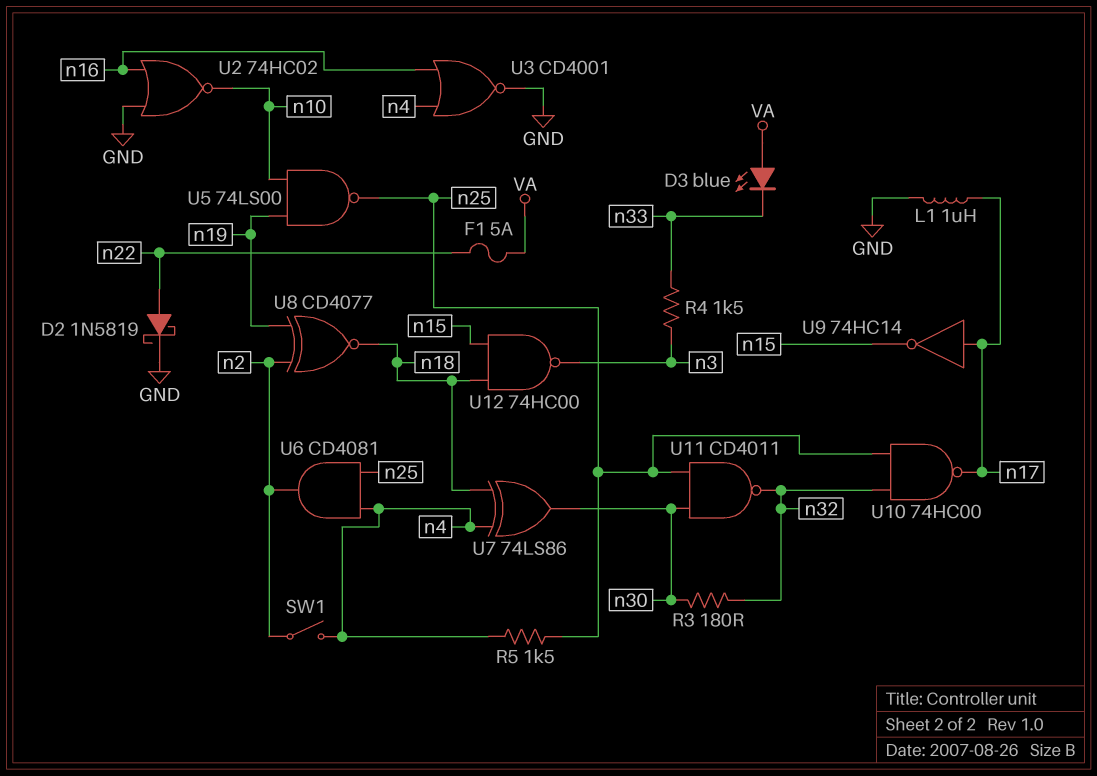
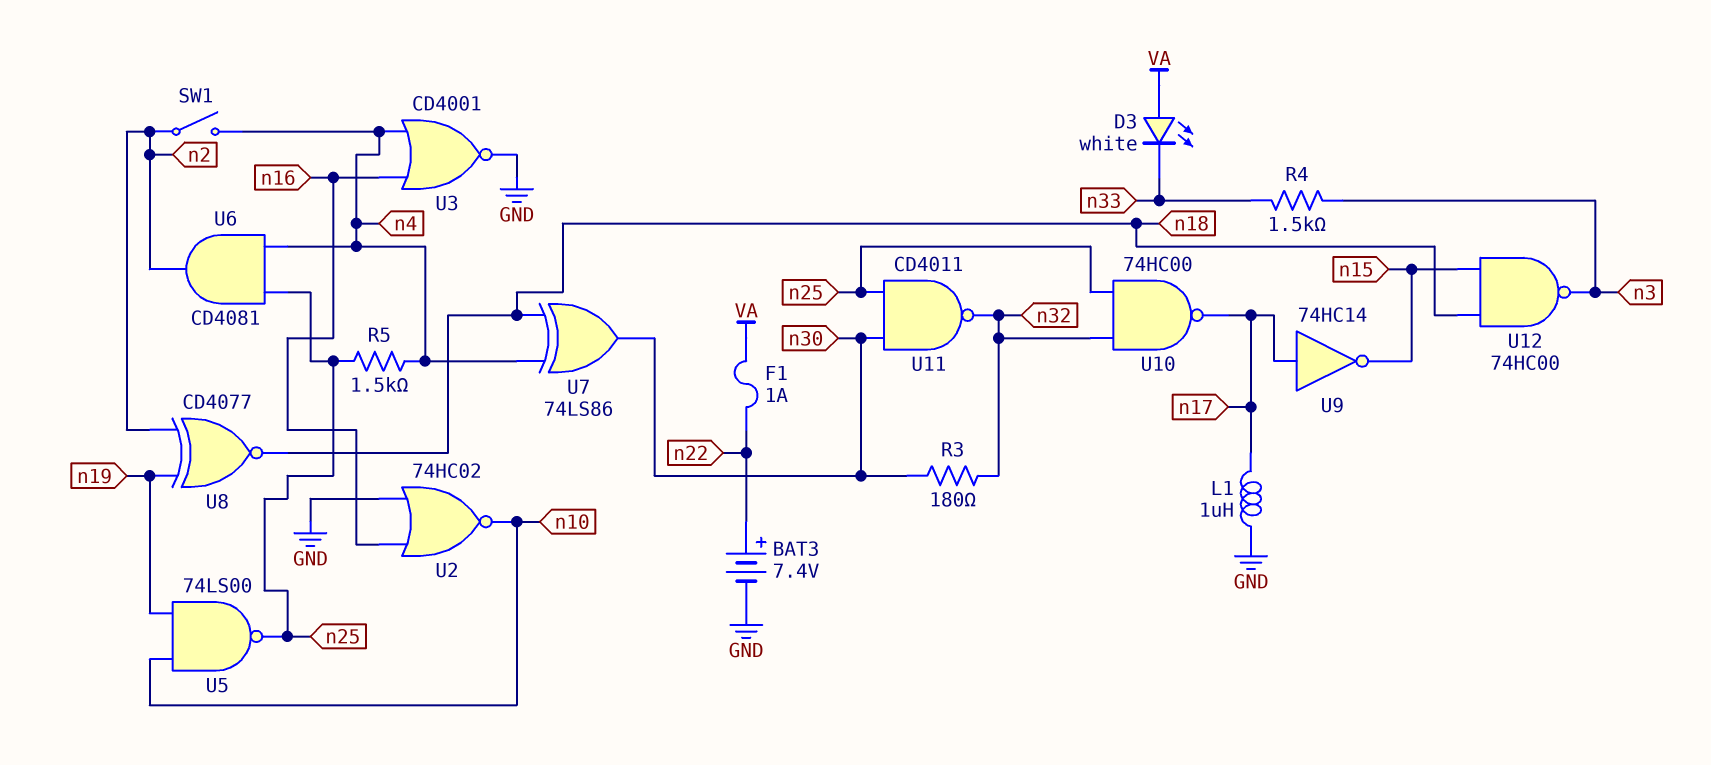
BAT3: none -> 7.4V (plus n22, minus GND)
D2: schottky 1N5819 (A n22, K GND) -> none
D3: LED blue (A VA, K n33) -> LED white (A VA, K n33)
F1: 5A (VA, n22) -> 1A (VA, n22)

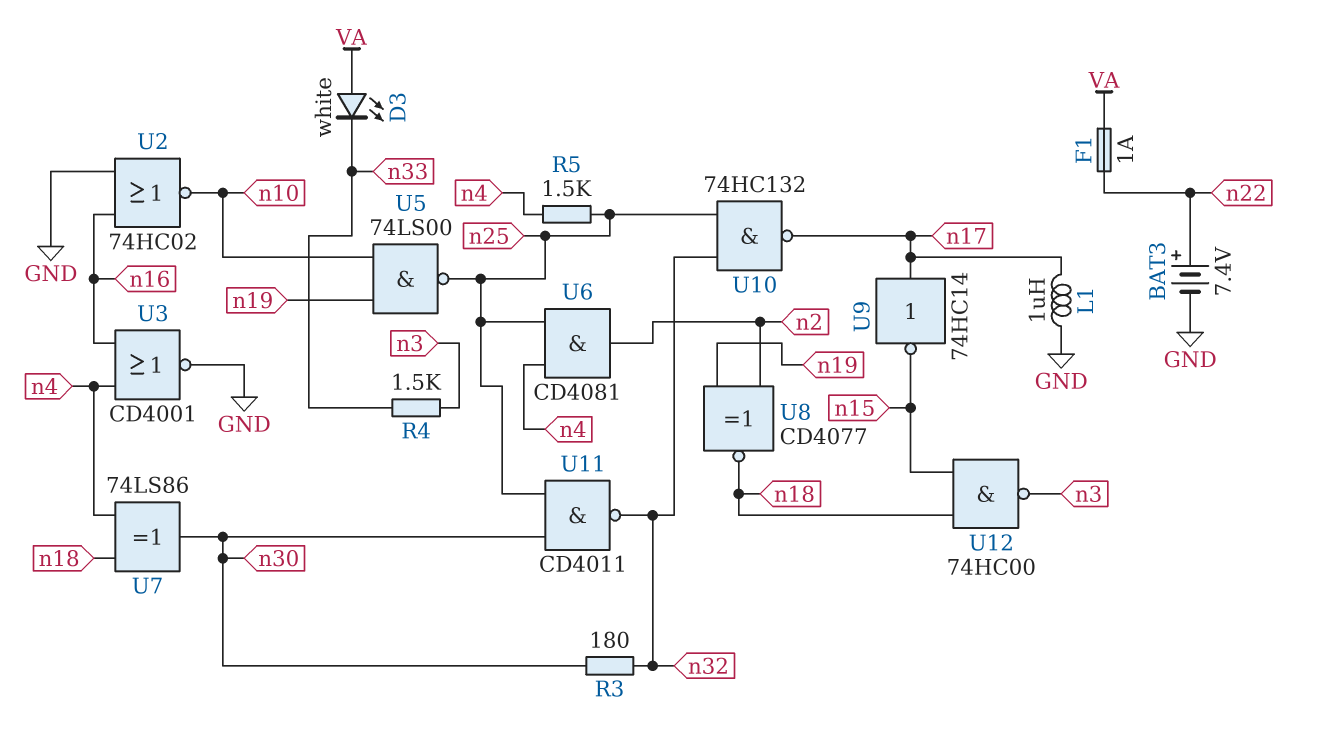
SW1: switch (n2, n4) -> none
U10: NAND 74HC00 (in n25, in n32, out n17) -> NAND 74HC132 (in n25, in n32, out n17)

